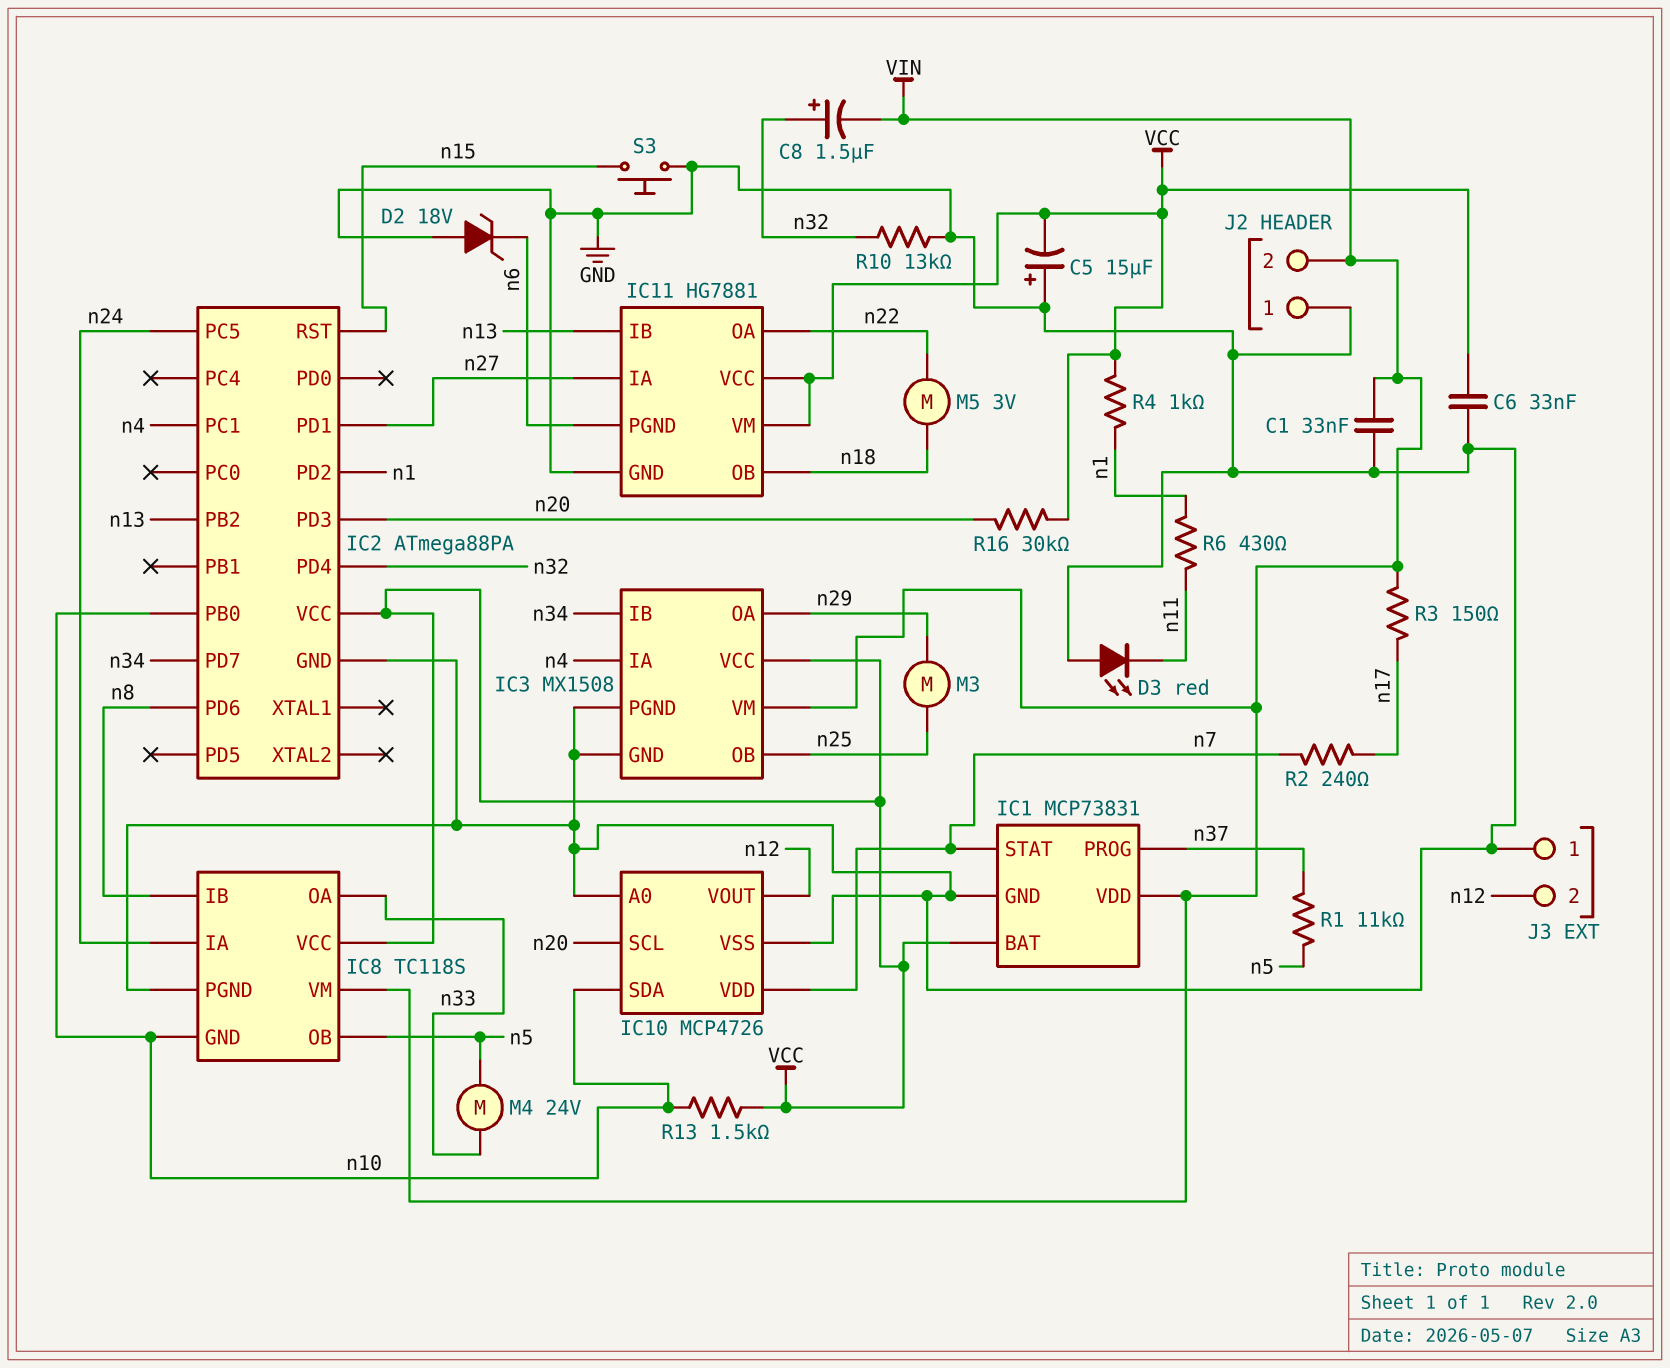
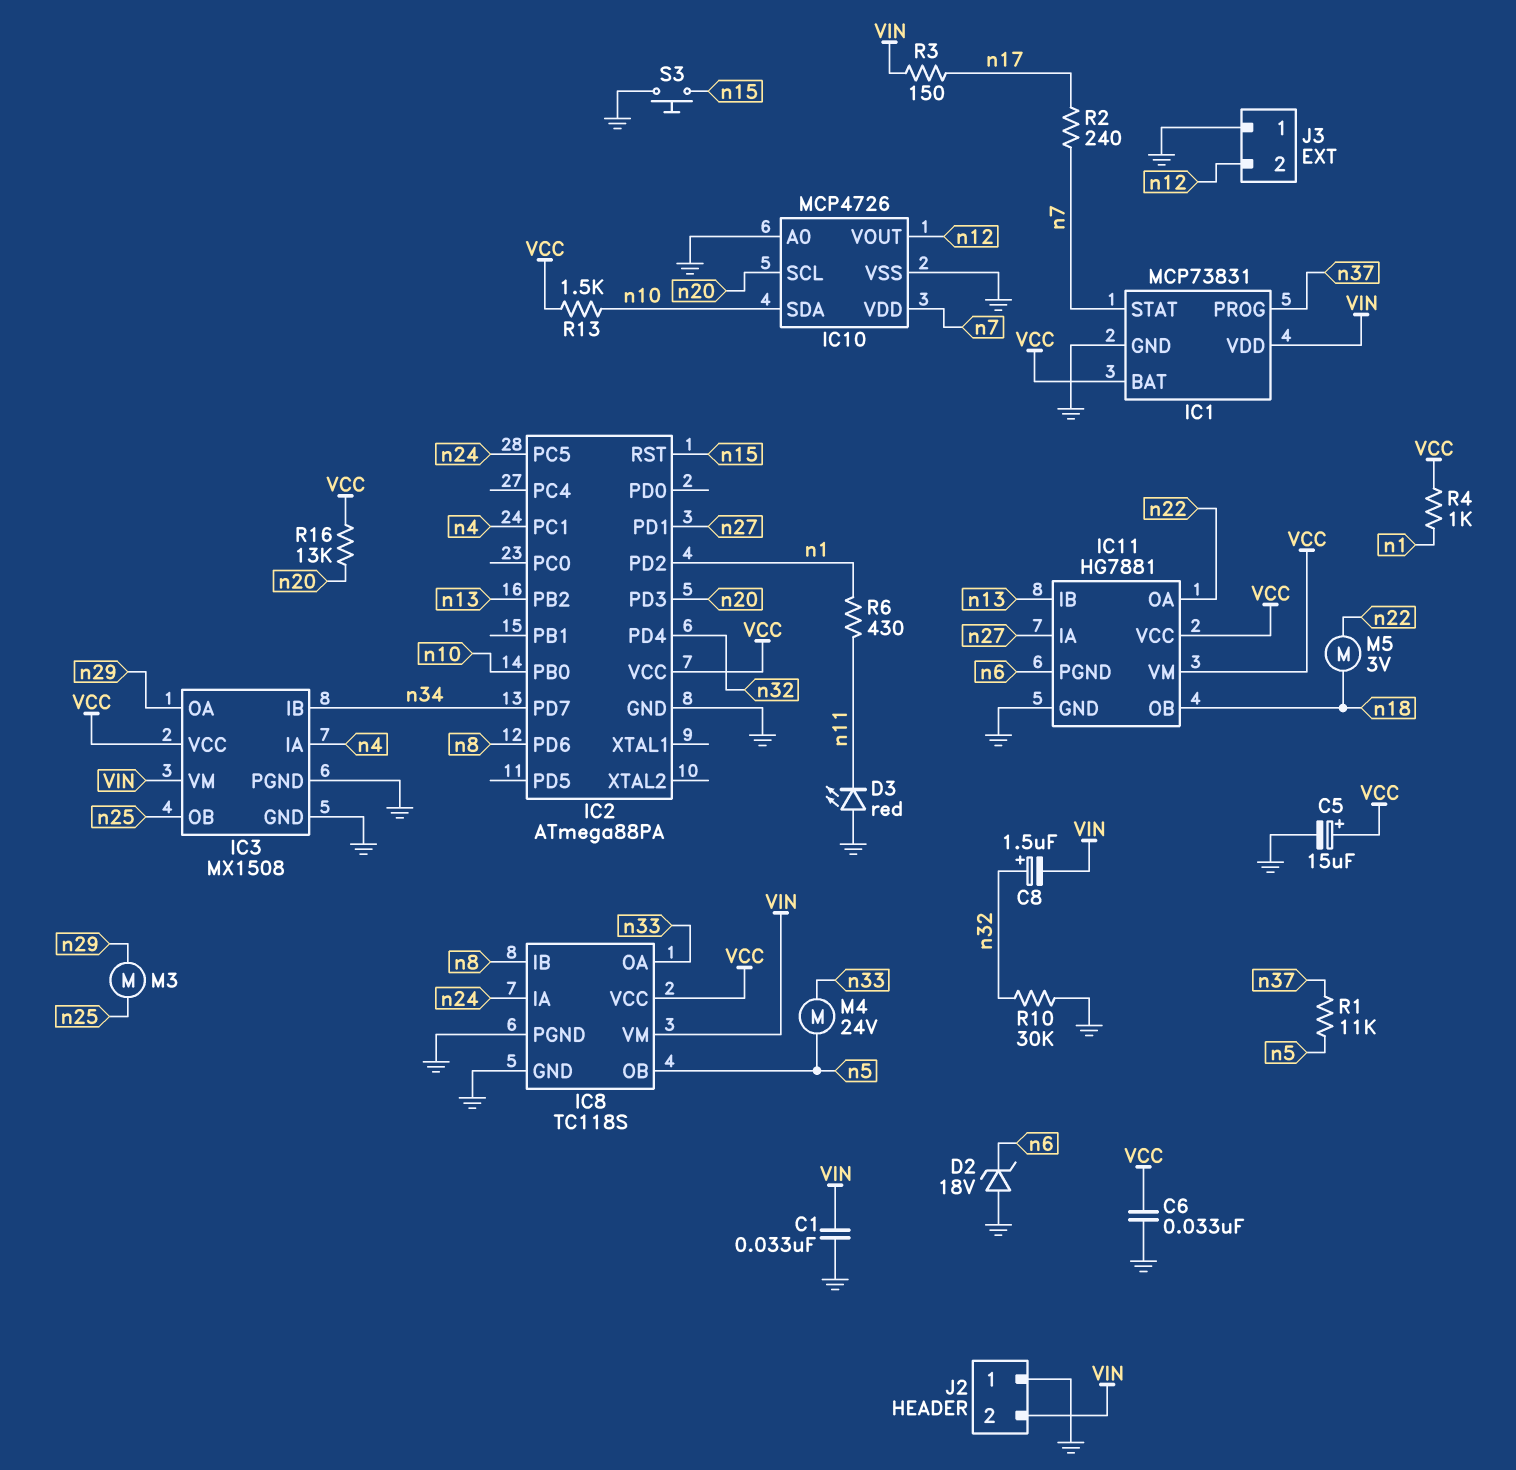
C5: 15uF (plus GND, minus VCC) -> 15uF (plus VCC, minus GND)
IC8 pin GND: n10 -> GND
R10: 13k (GND, n32) -> 30k (GND, n32)
R16: 30k (VCC, n20) -> 13k (VCC, n20)

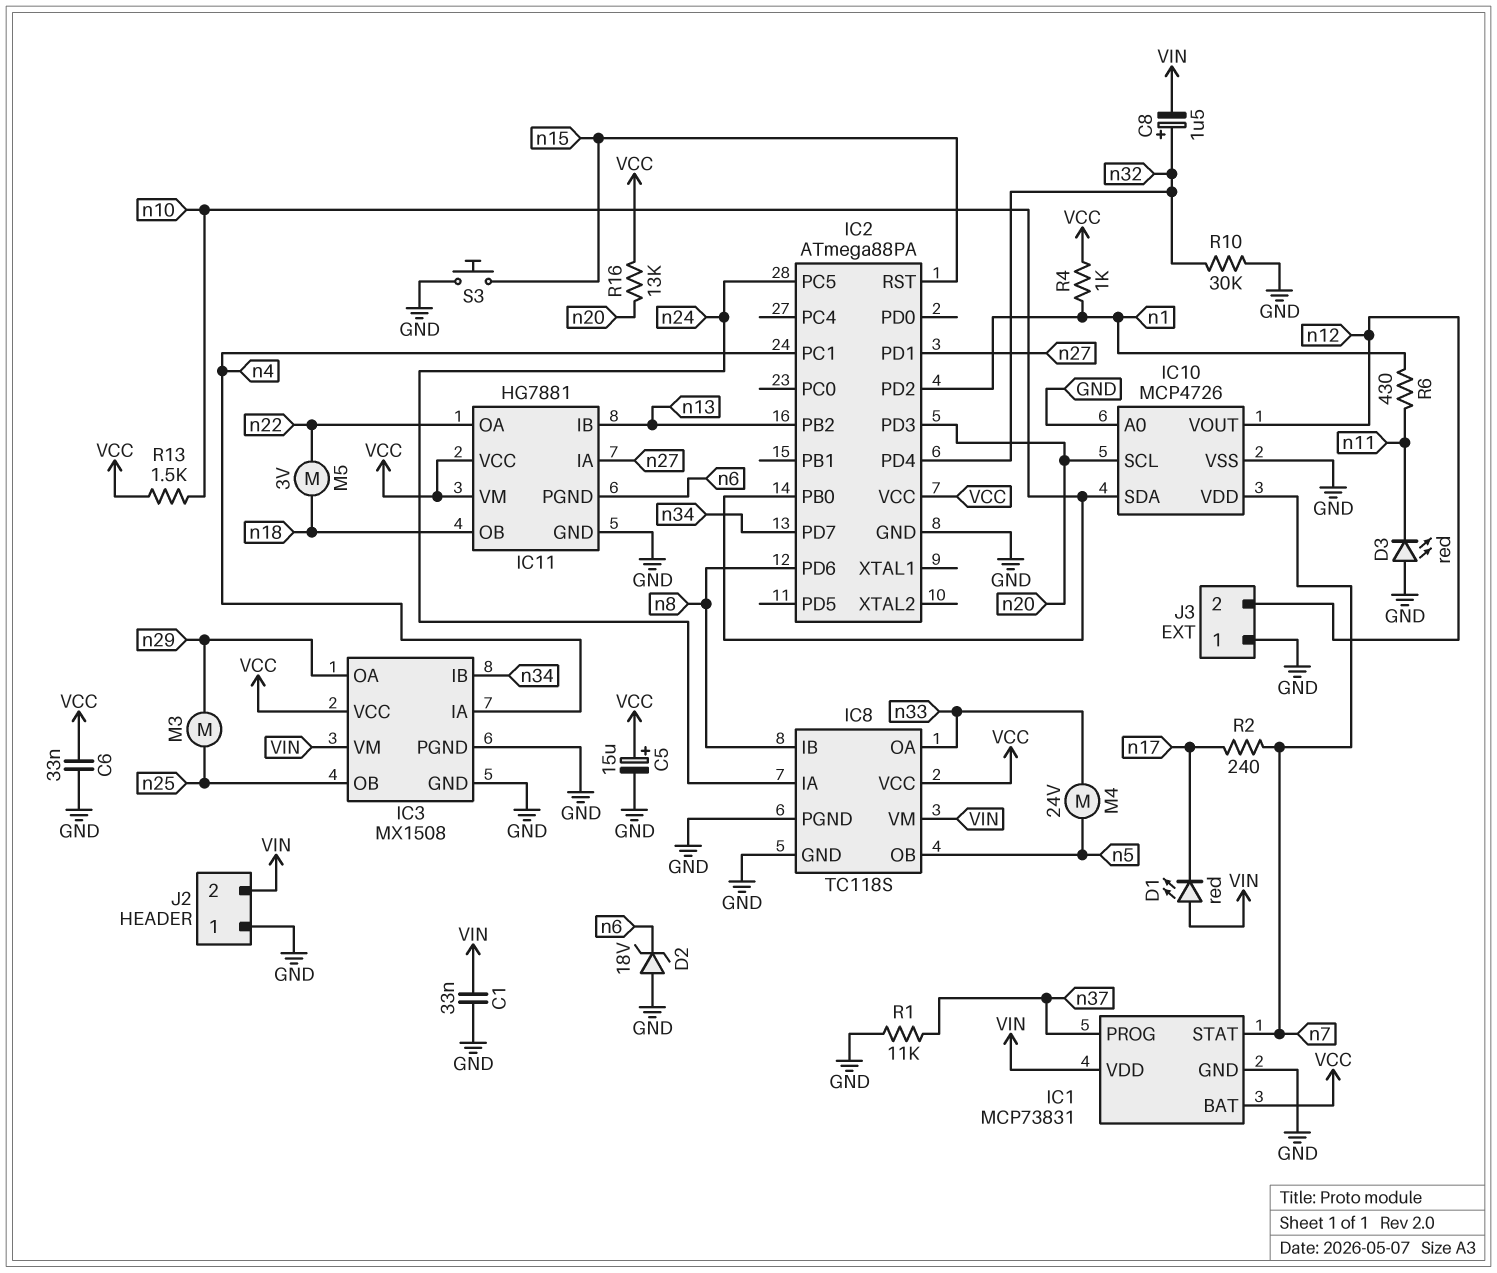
D1: none -> LED red (A VIN, K n17)
R1: 11k (n5, n37) -> 11k (GND, n37)
R3: 150 (VIN, n17) -> none

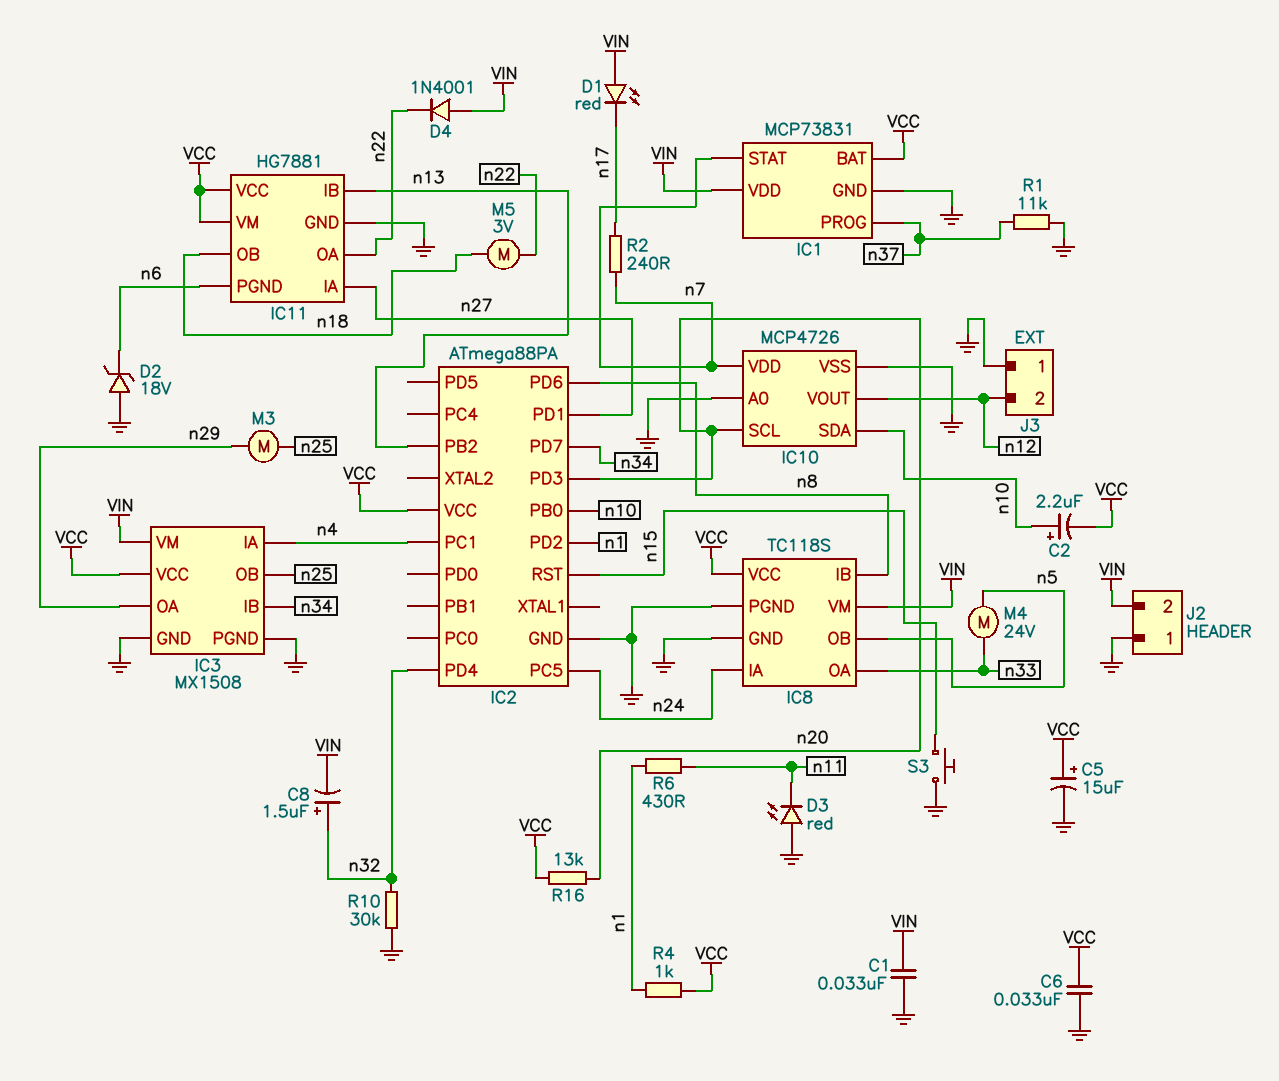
C2: none -> 2.2uF (plus n10, minus VCC)
D4: none -> diode 1N4001 (A VIN, K n22)
R13: 1.5k (VCC, n10) -> none

